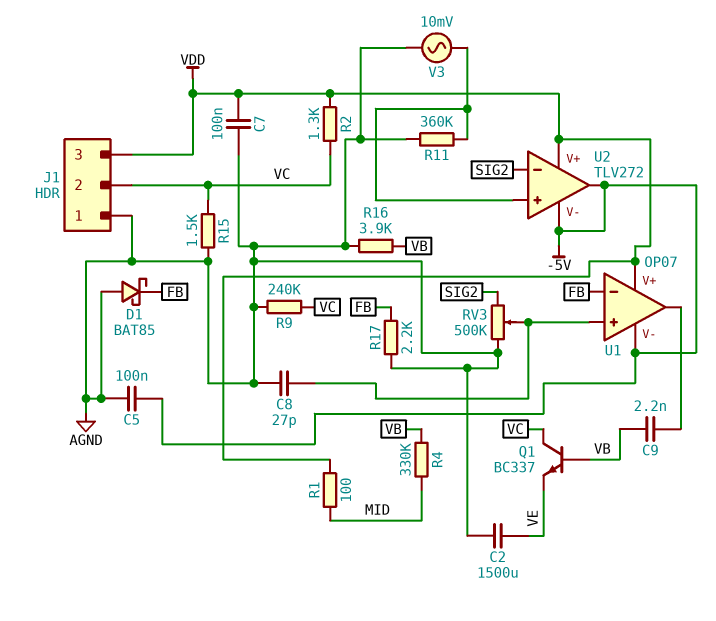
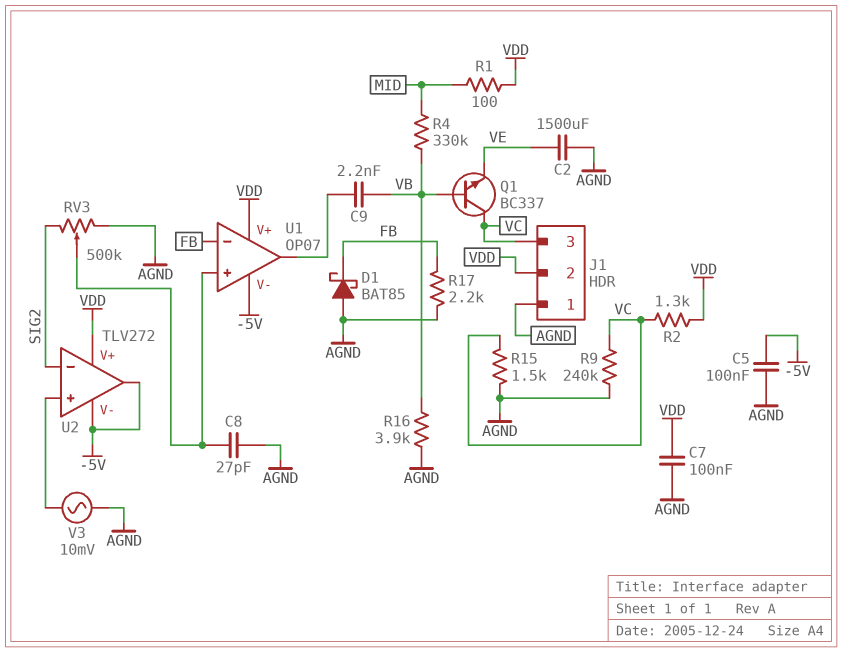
J1 pin 2: VC -> VDD
J1 pin 3: VDD -> VC
R11: 360k (AGND, U2/in+) -> none

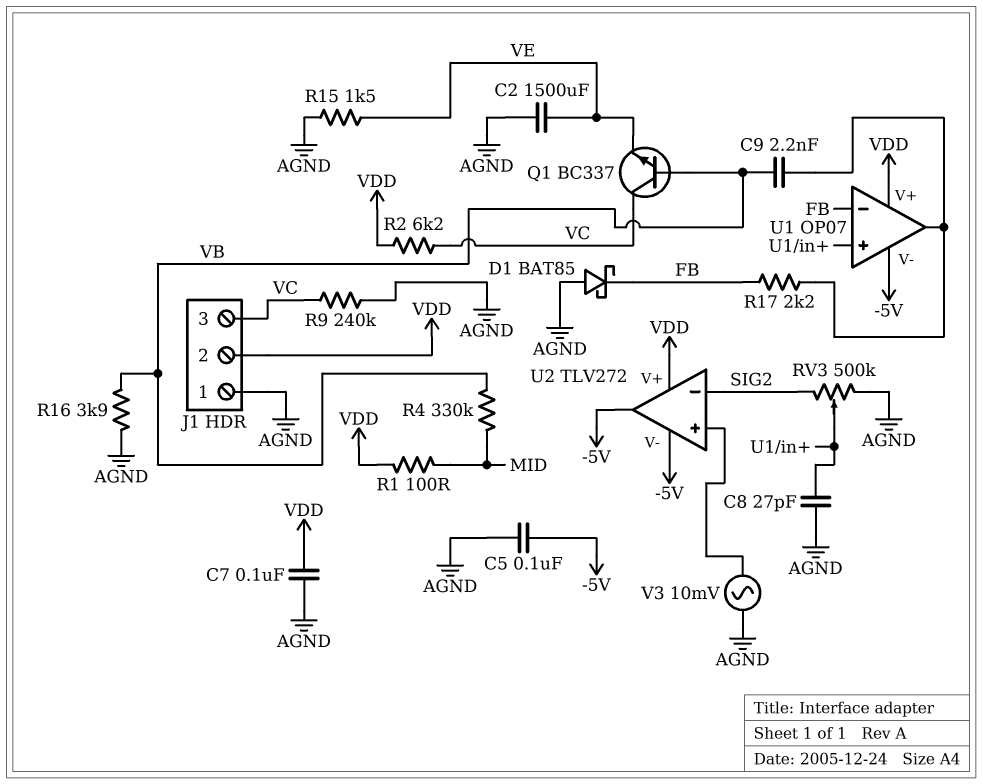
R2: 1.3k (VC, VDD) -> 6.2k (VC, VDD)
R15: 1.5k (AGND, VC) -> 1.5k (AGND, VE)
R17: 2.2k (AGND, FB) -> 2.2k (FB, U1/out)

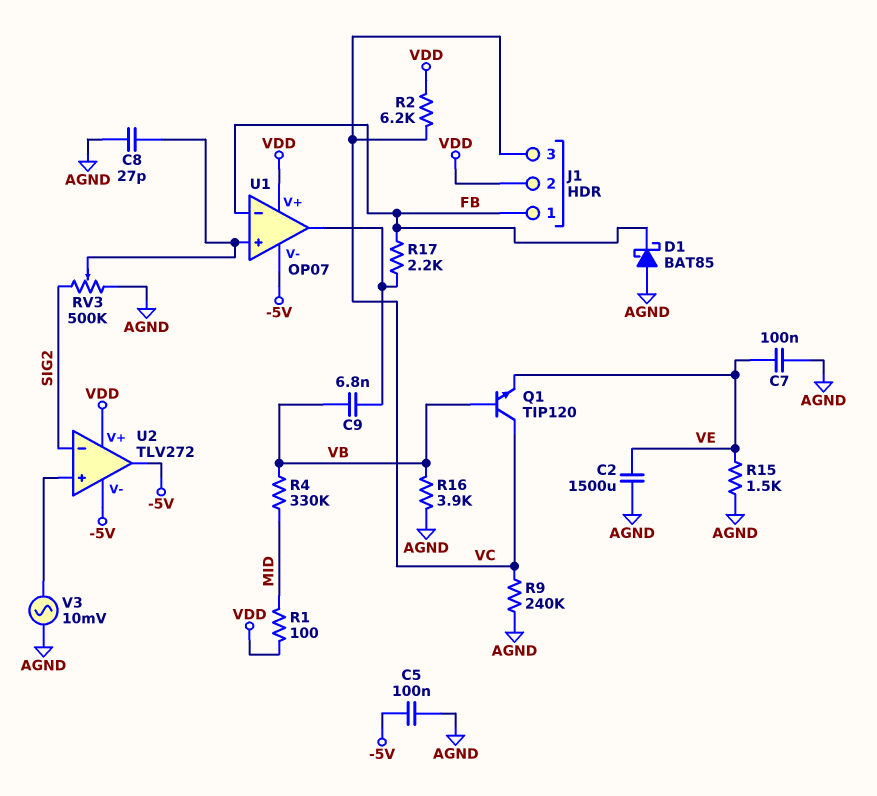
C7: 100nF (AGND, VDD) -> 100nF (AGND, VE)
C9: 2.2nF (U1/out, VB) -> 6.8nF (U1/out, VB)
J1 pin 1: AGND -> FB
Q1: NPN BC337 (B VB, C VC, E VE) -> NPN TIP120 (B VB, C VC, E VE)

